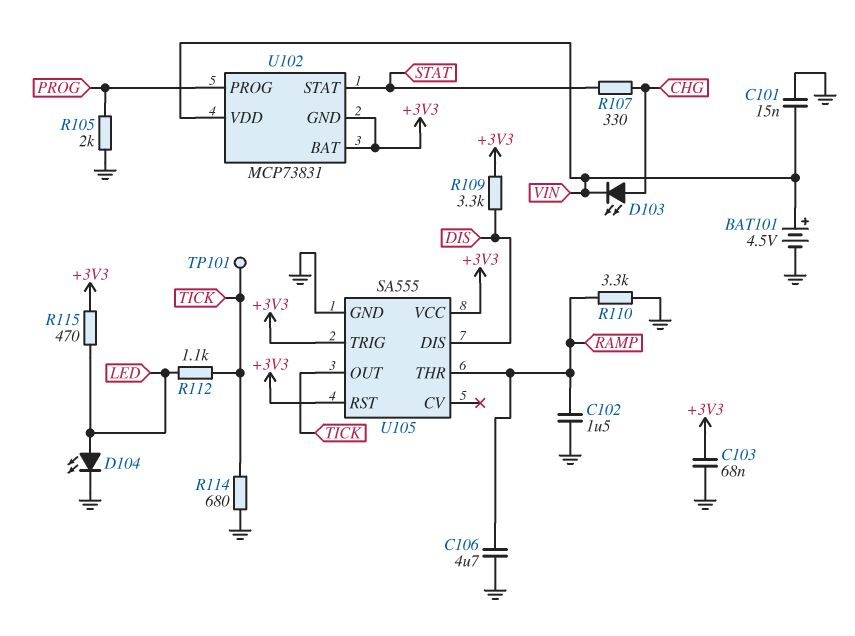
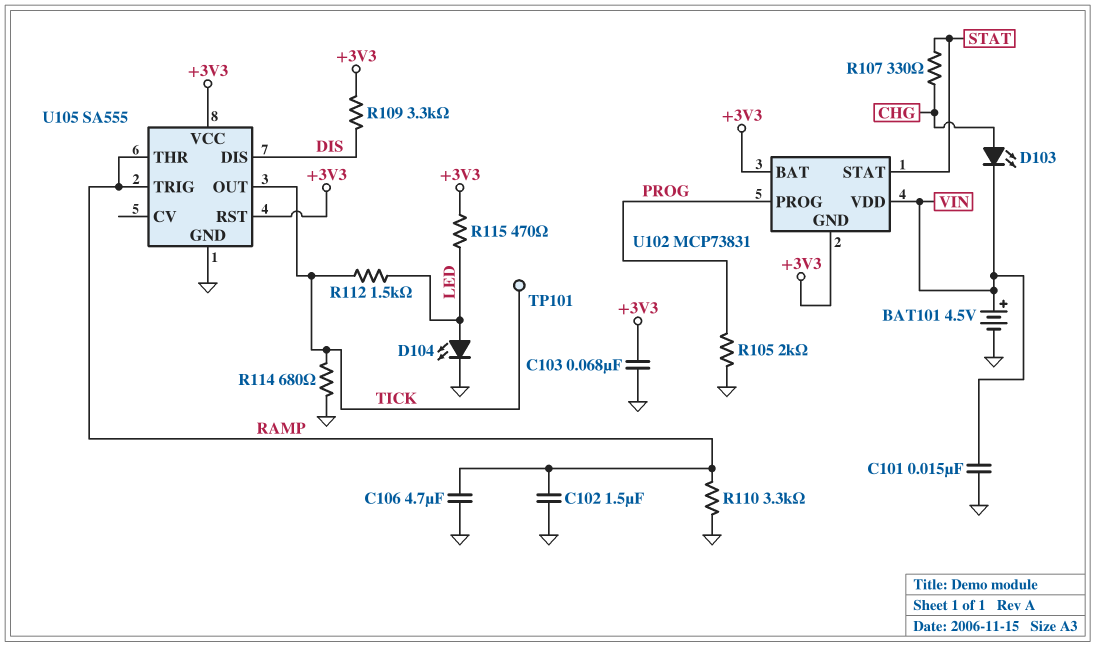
R112: 1.1k (LED, TICK) -> 1.5k (LED, TICK)
U105 pin TRIG: +3V3 -> RAMP

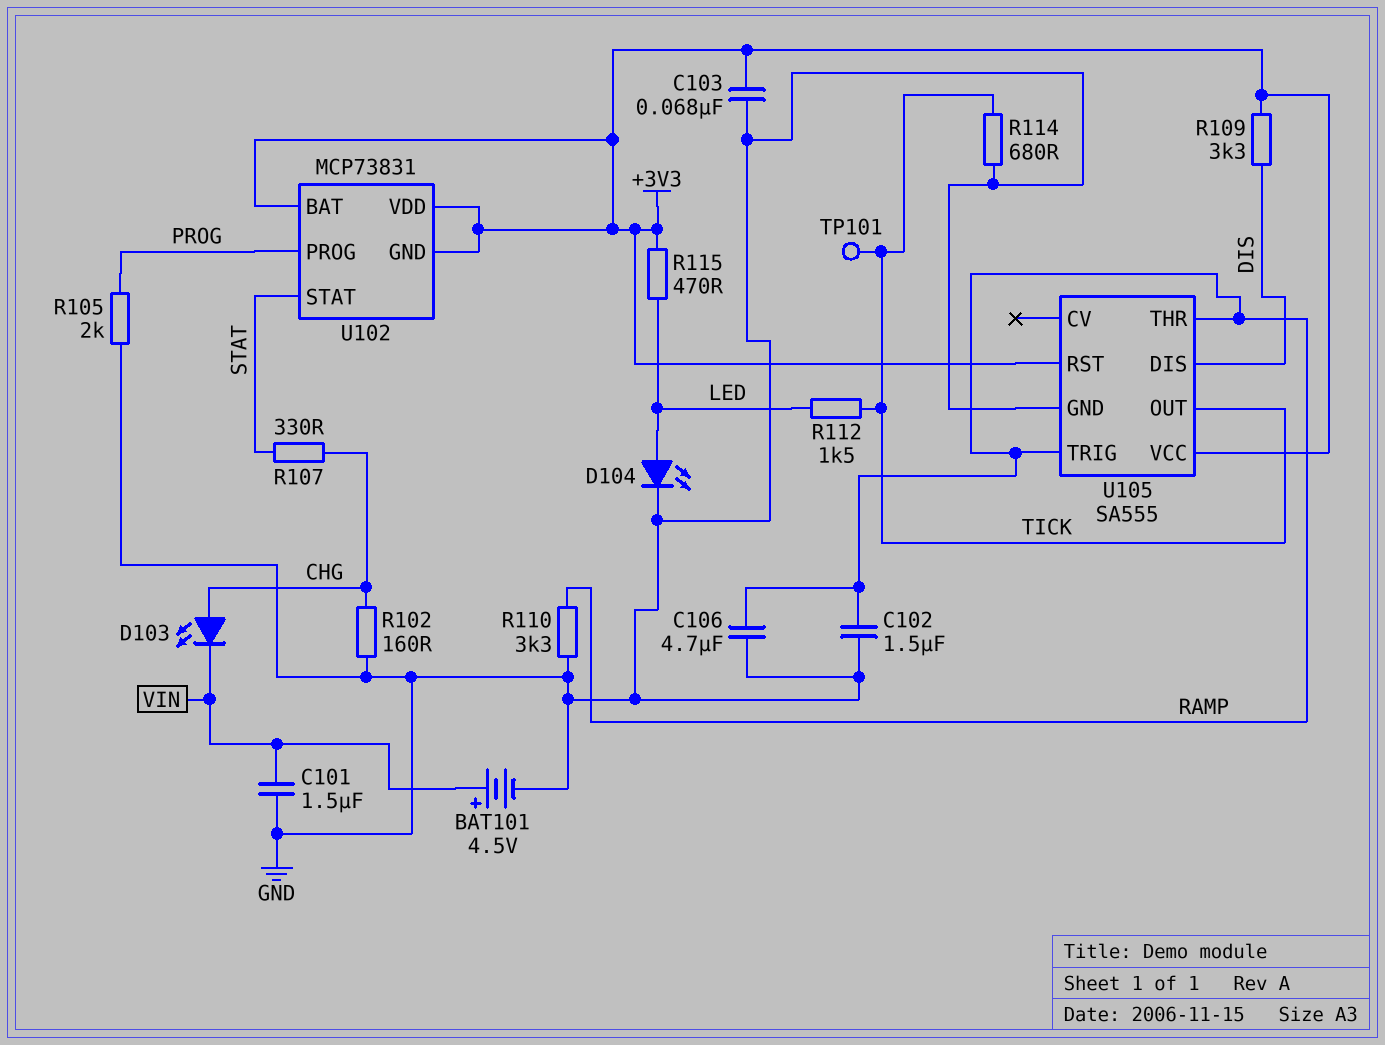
C101: 15nF (GND, VIN) -> 1.5uF (GND, VIN)
R102: none -> 160 (CHG, GND)
U102 pin VDD: VIN -> +3V3

